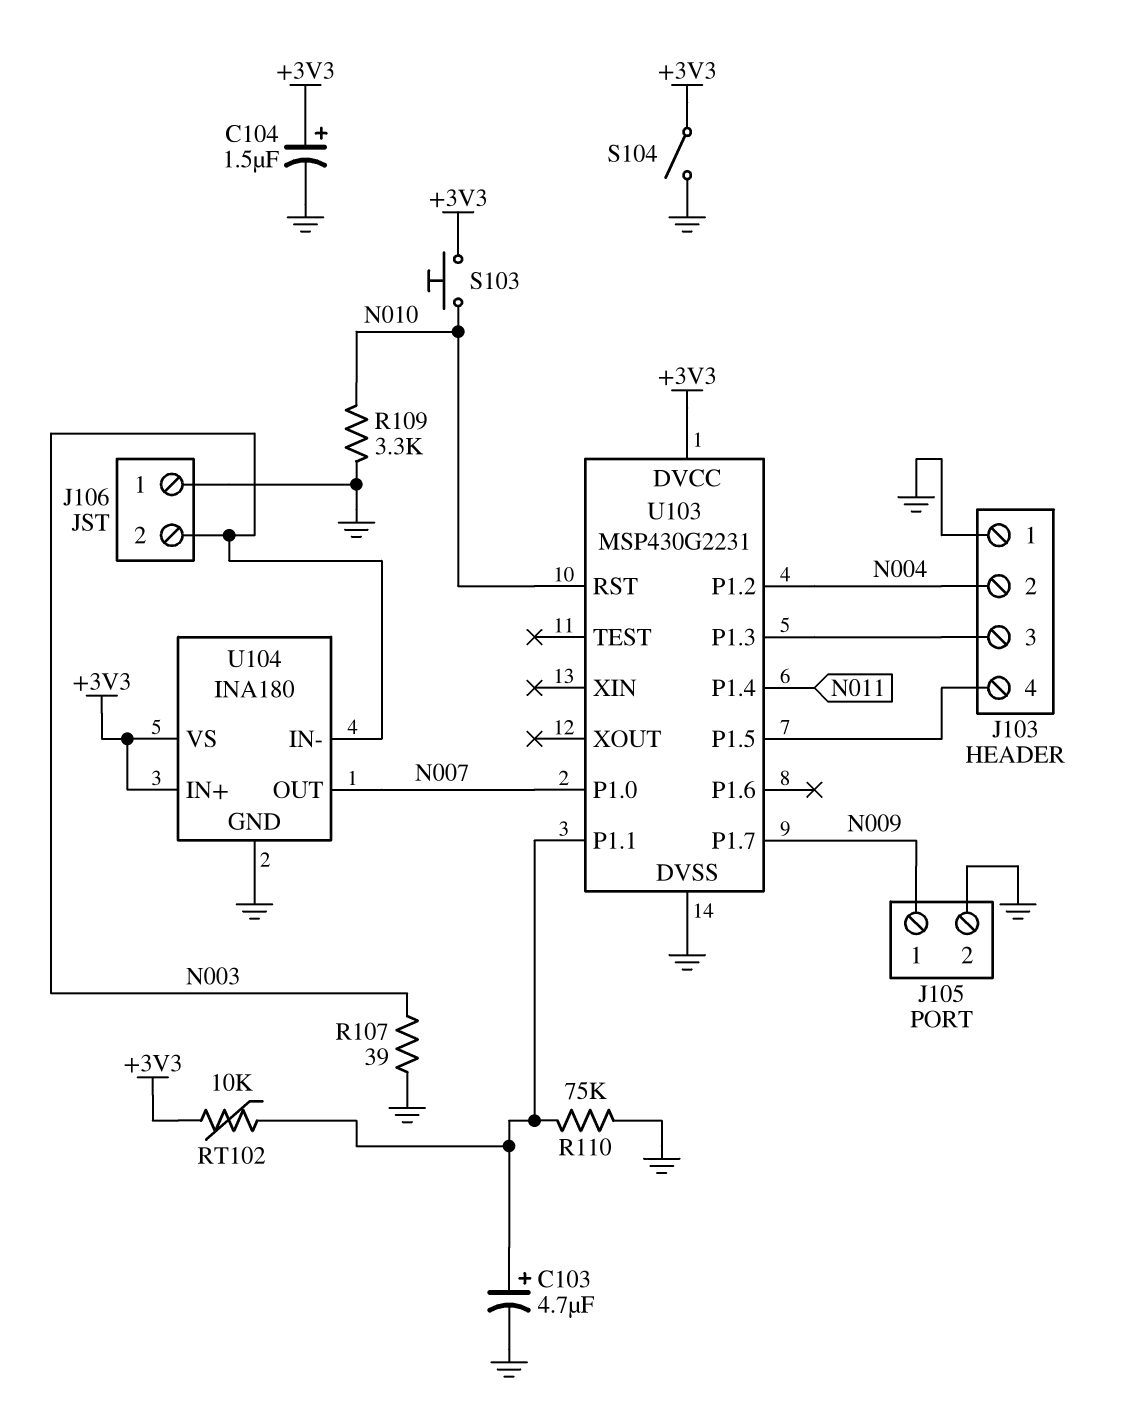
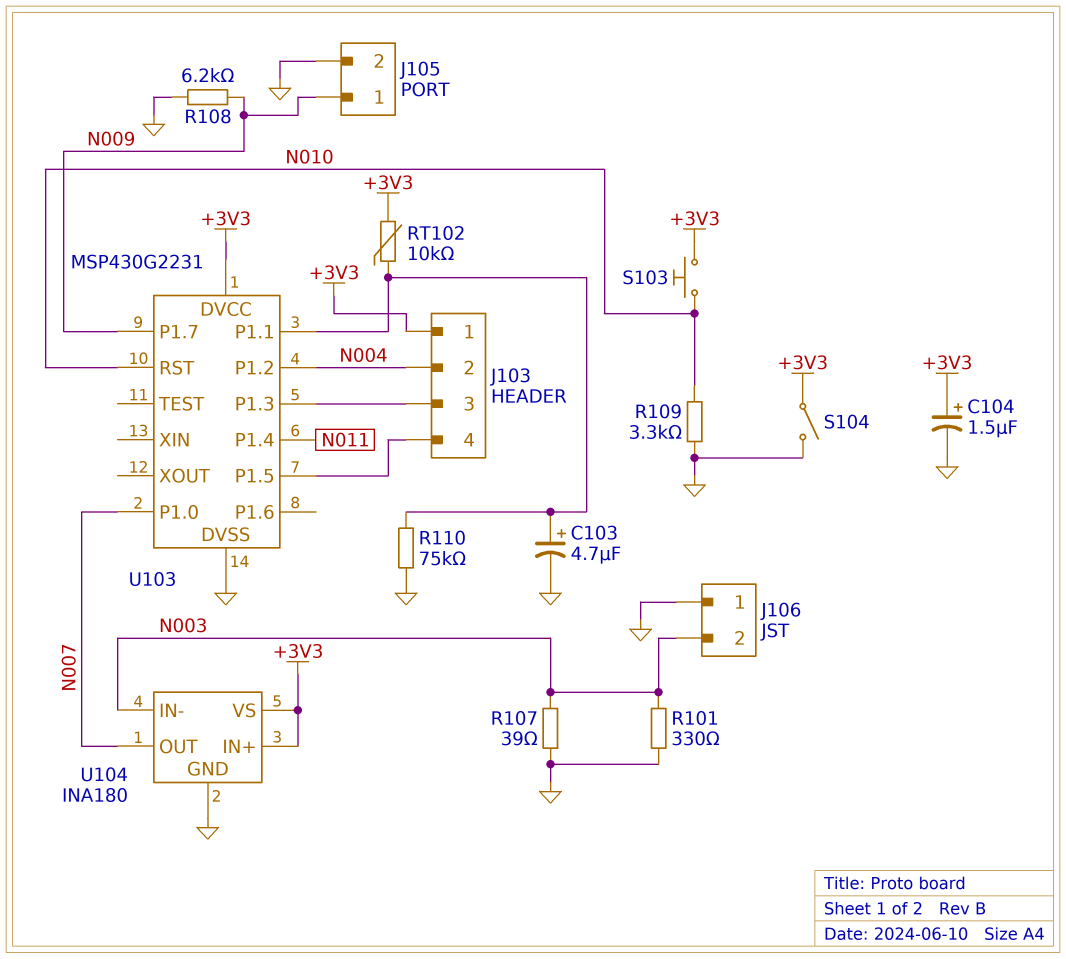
J103 pin 1: GND -> +3V3
R101: none -> 330 (GND, N003)
R108: none -> 6.2k (GND, N009)

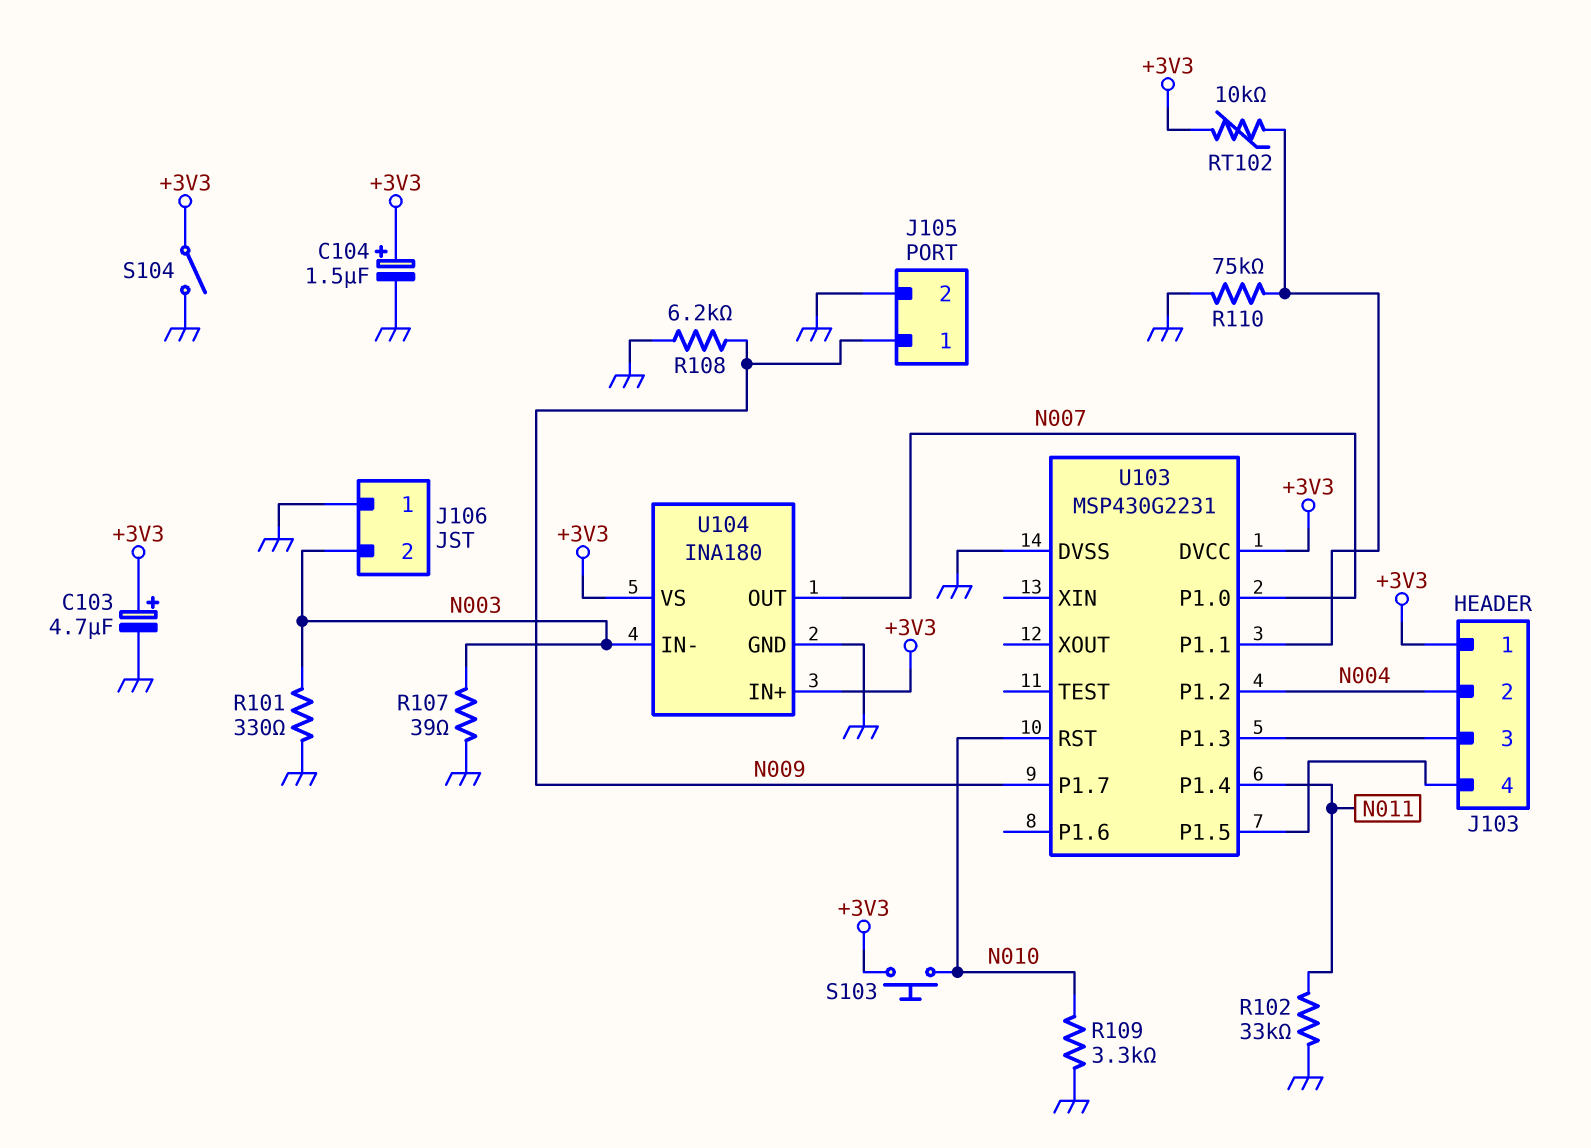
C103: 4.7uF (plus U103/P1.1, minus GND) -> 4.7uF (plus +3V3, minus GND)
R102: none -> 33k (GND, N011)

